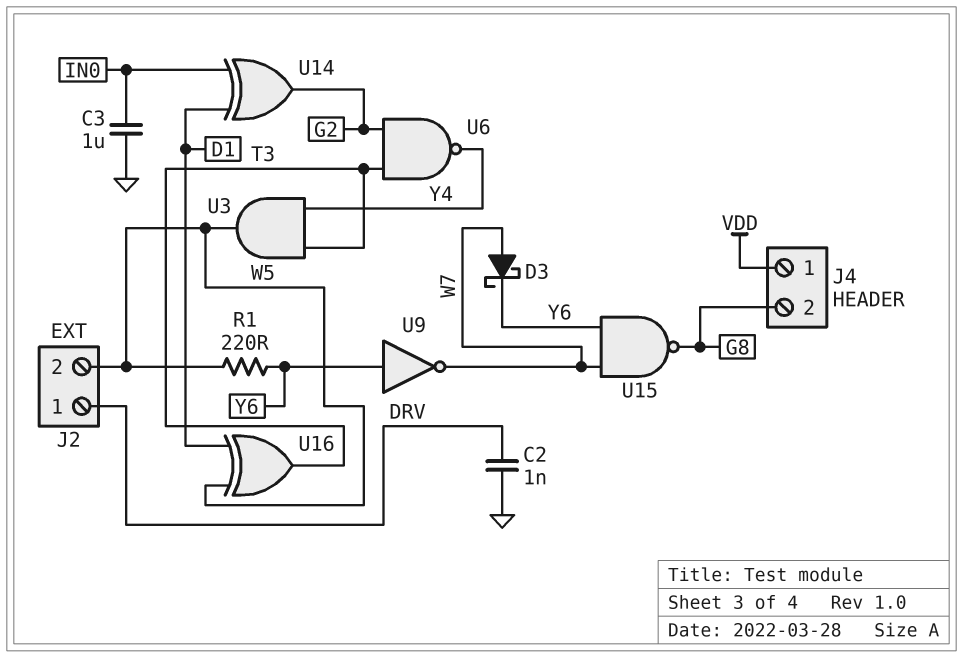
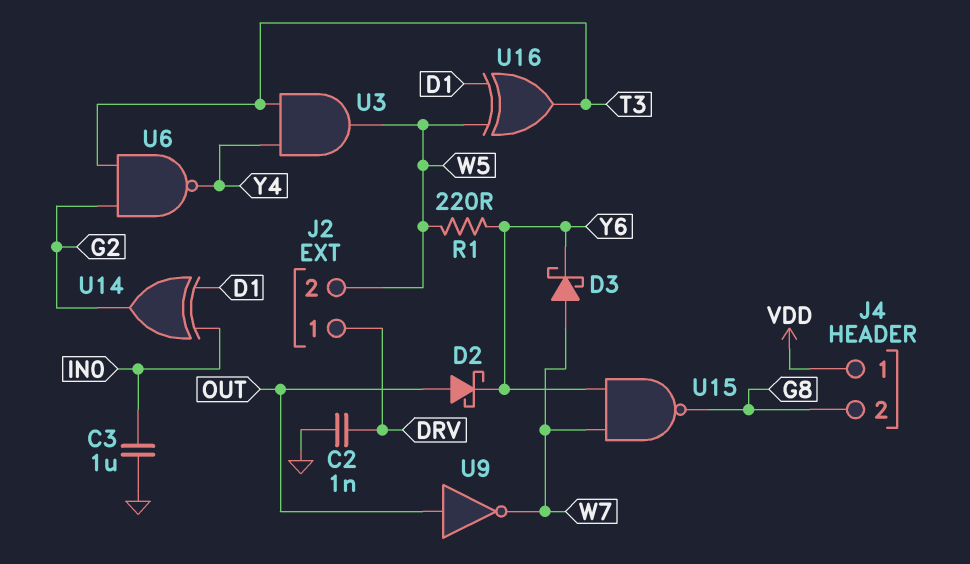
D2: none -> schottky (A OUT, K Y6)
U9: NOT (in Y6, out W7) -> NOT (in OUT, out W7)

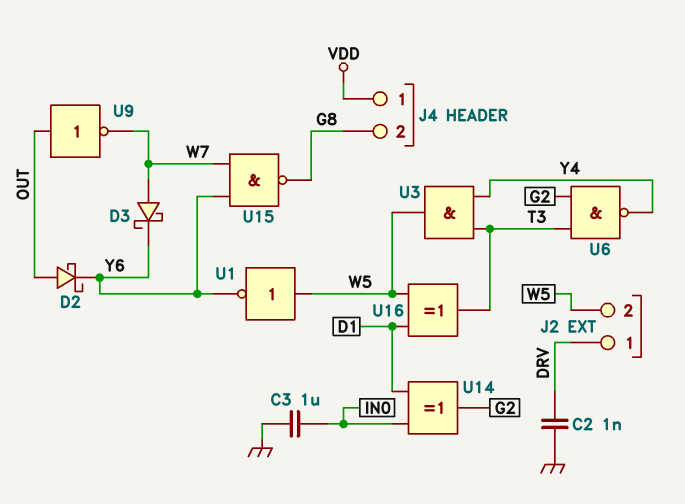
R1: 220 (W5, Y6) -> none
U1: none -> NOT (in W5, out Y6)

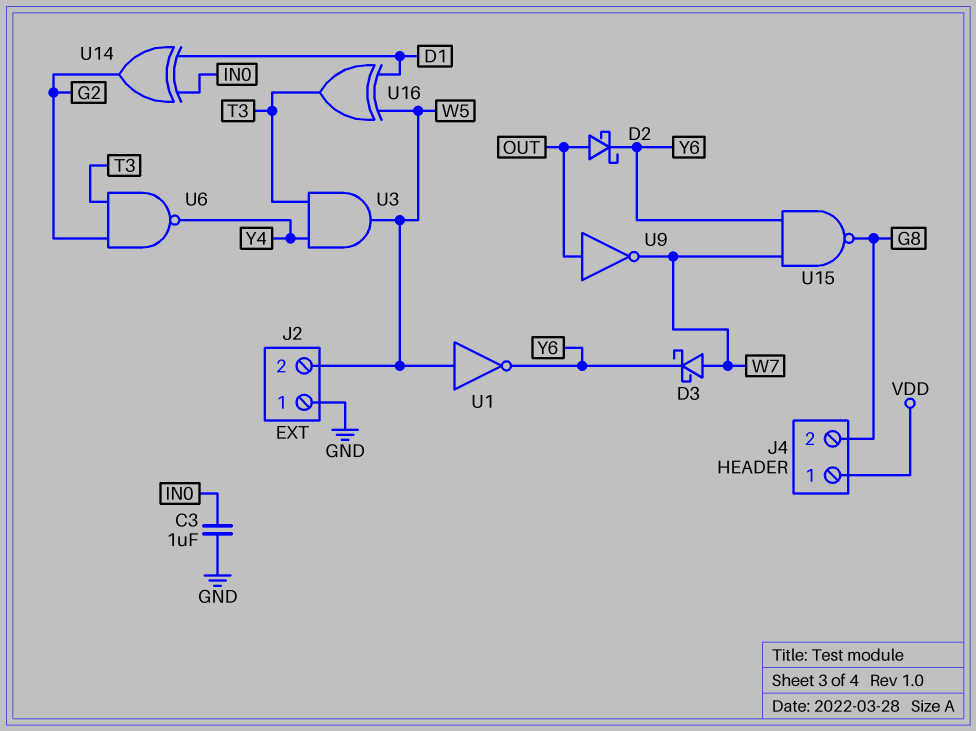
C2: 1nF (DRV, GND) -> none
J2 pin 1: DRV -> GND

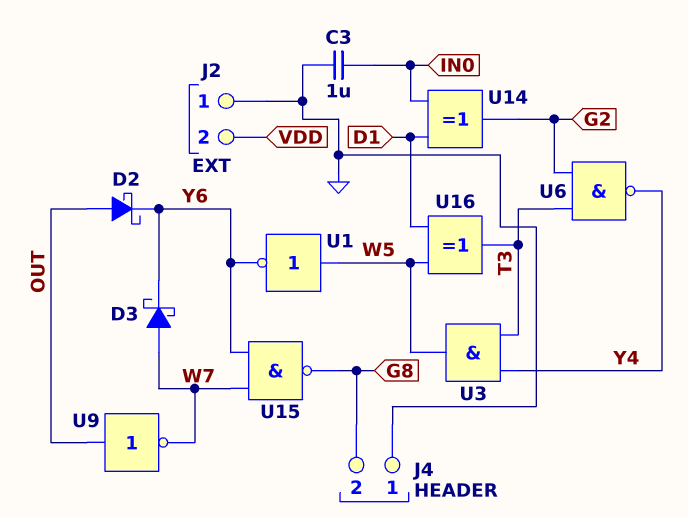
J2 pin 2: W5 -> VDD
J4 pin 1: VDD -> GND

